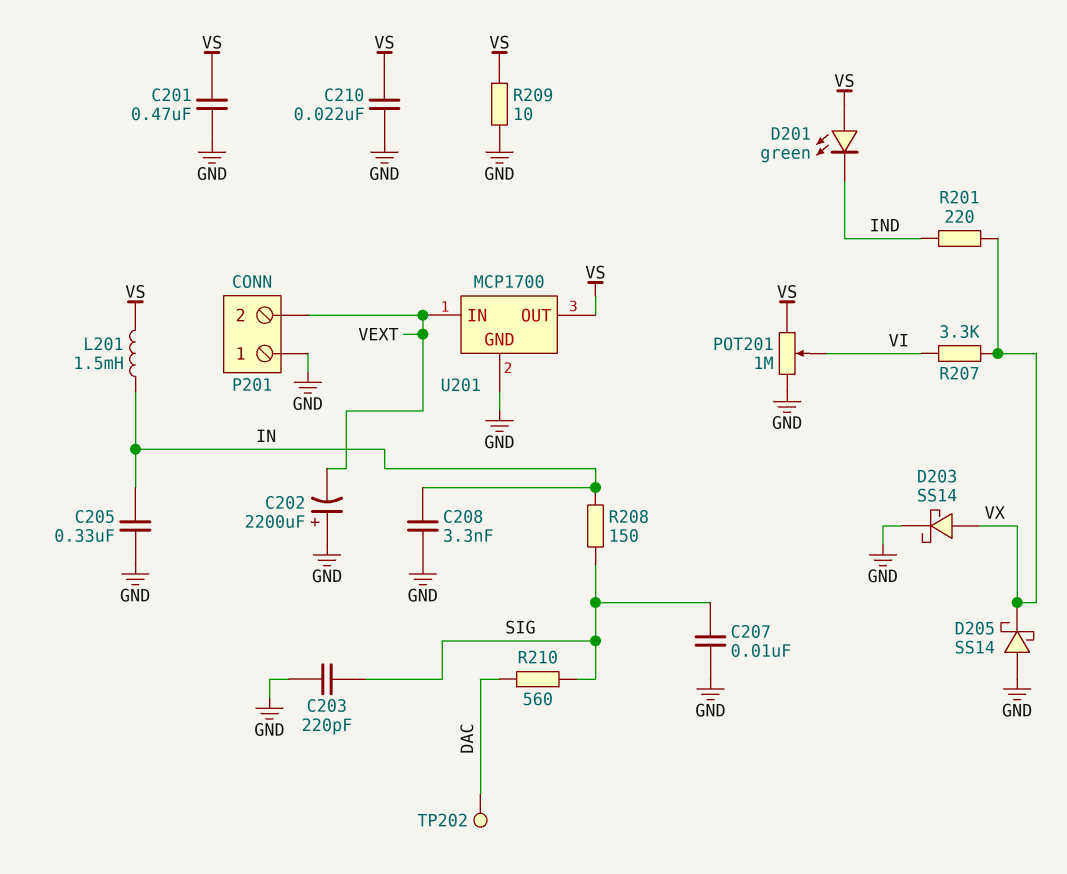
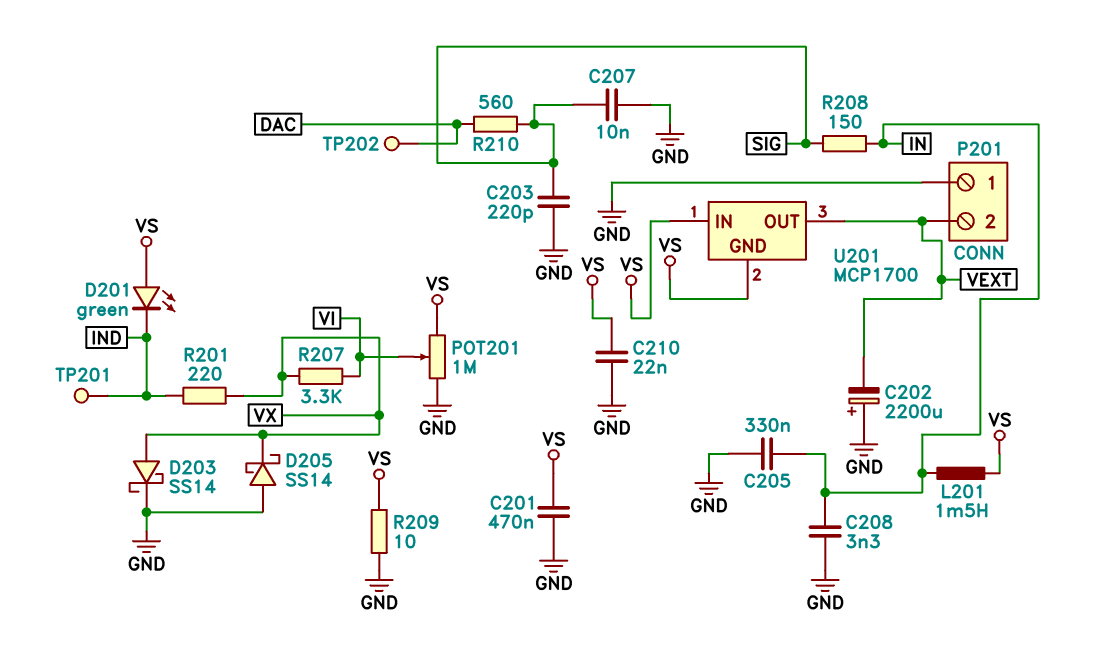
TP201: none -> test point (IND)
U201 pin GND: GND -> VS
U201 pin IN: VEXT -> VS
U201 pin OUT: VS -> VEXT

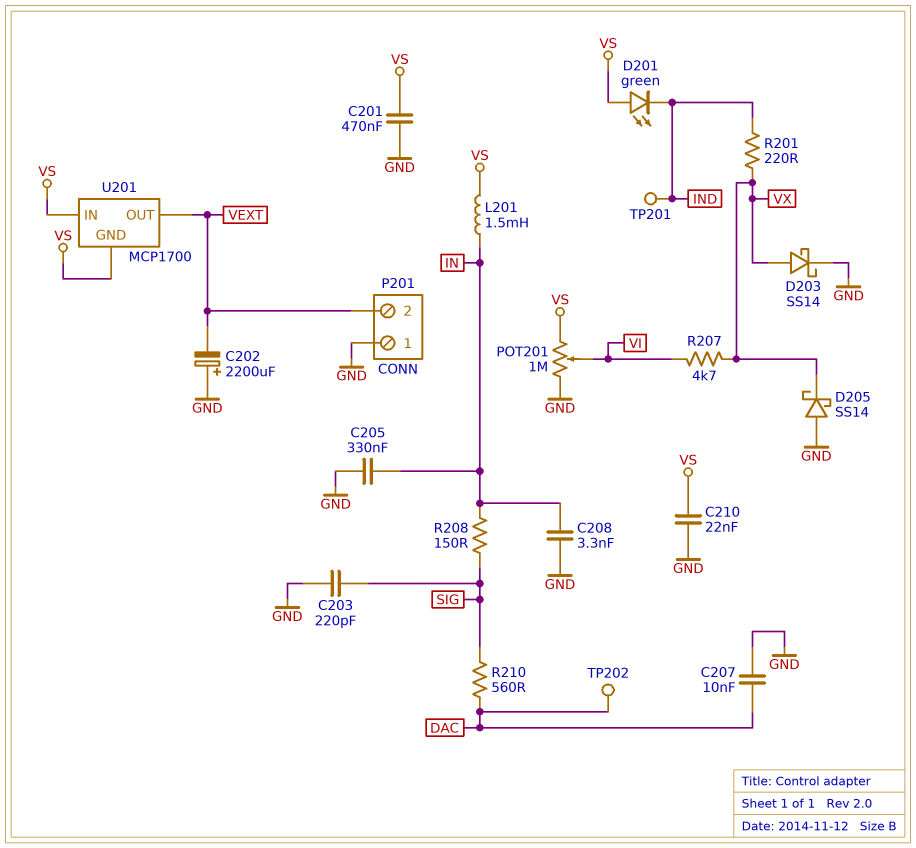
C207: 10nF (GND, SIG) -> 10nF (DAC, GND)
R207: 3.3k (VI, VX) -> 4.7k (VI, VX)
R209: 10 (GND, VS) -> none

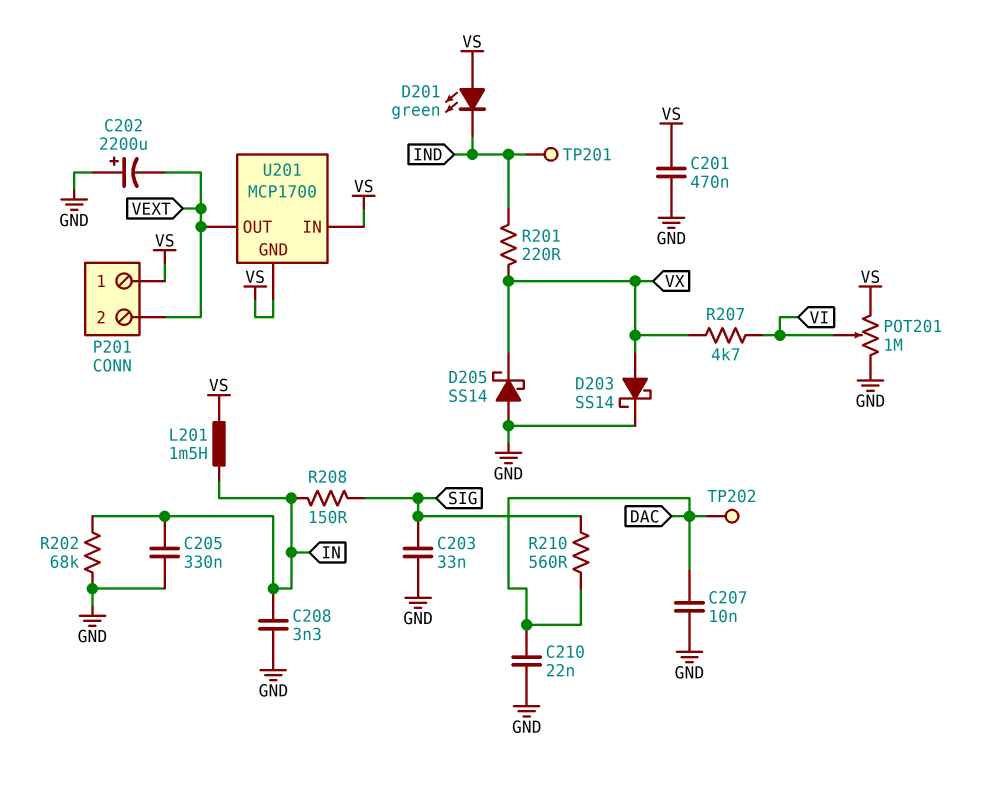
C203: 220pF (GND, SIG) -> 33nF (GND, SIG)
C210: 22nF (GND, VS) -> 22nF (DAC, GND)
P201 pin 1: GND -> VS
R202: none -> 68k (GND, IN)

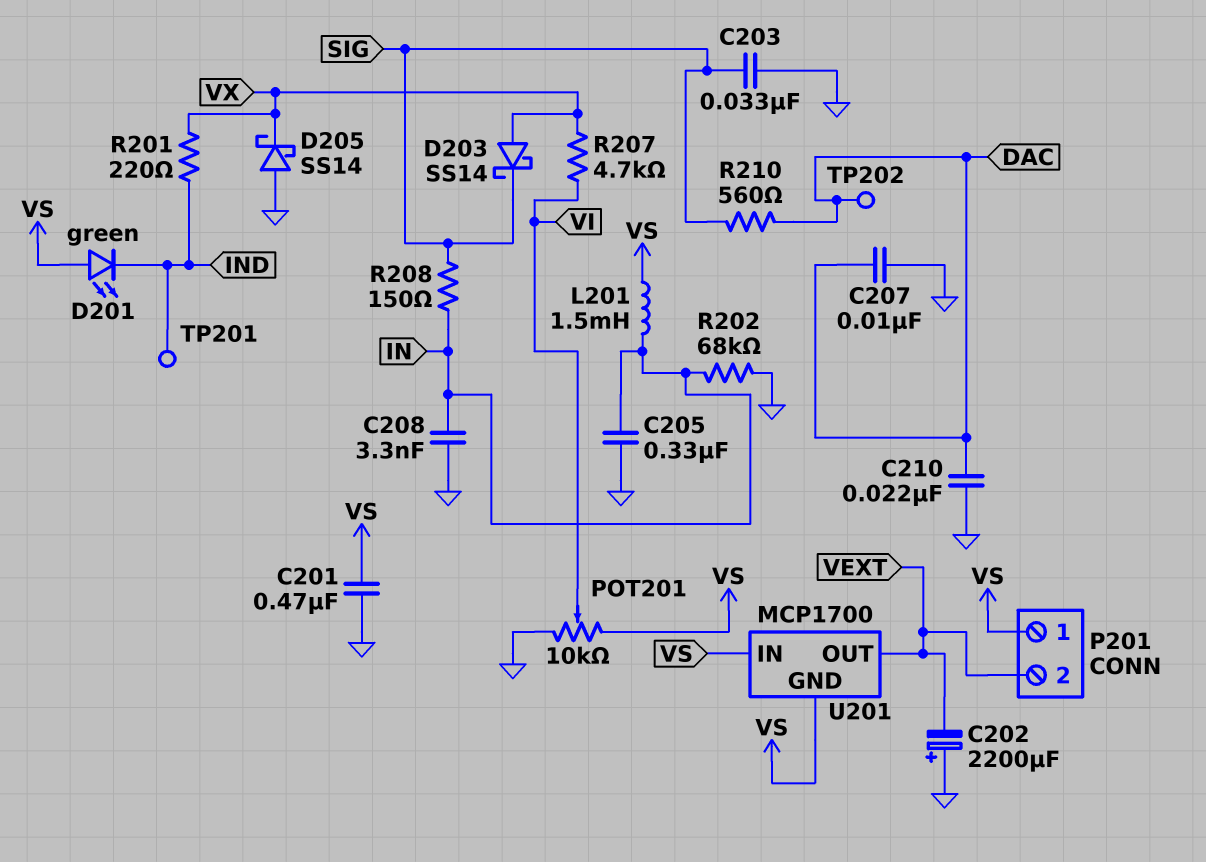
D203: schottky SS14 (A VX, K GND) -> schottky SS14 (A VX, K SIG)
POT201: 1M (GND, VS, wiper VI) -> 10k (GND, VS, wiper VI)

